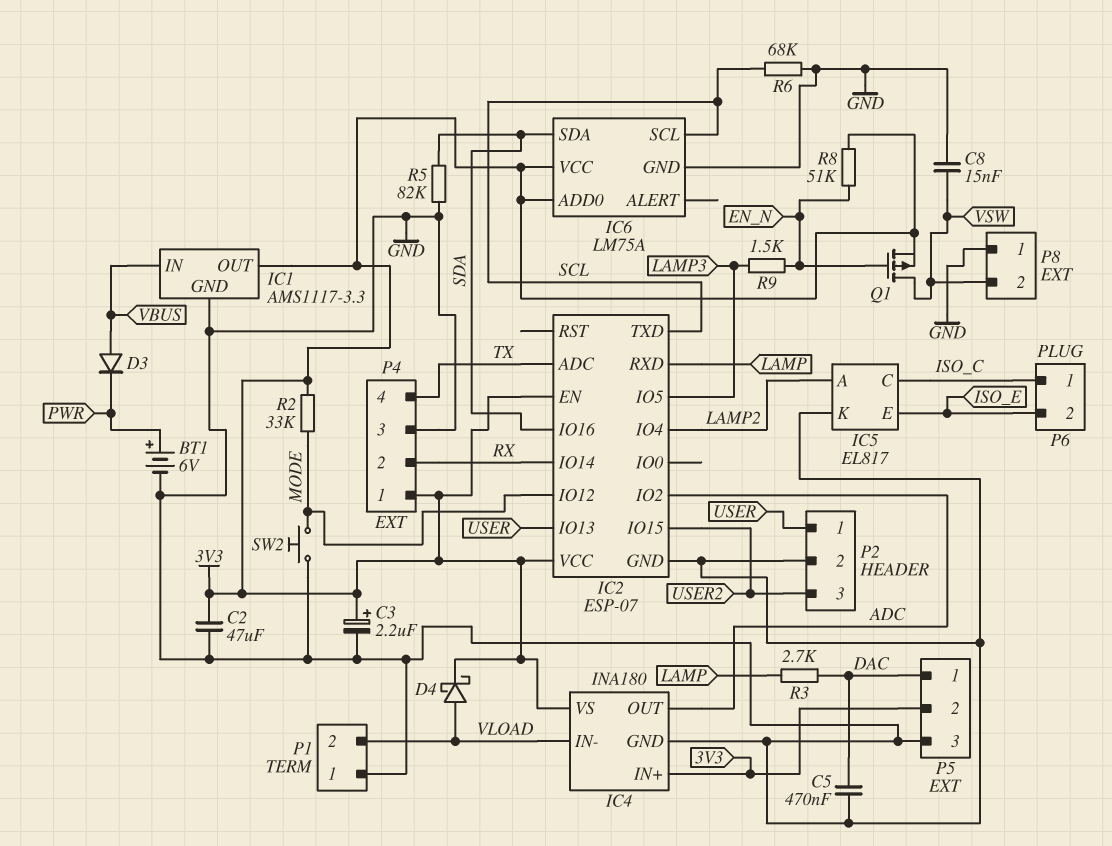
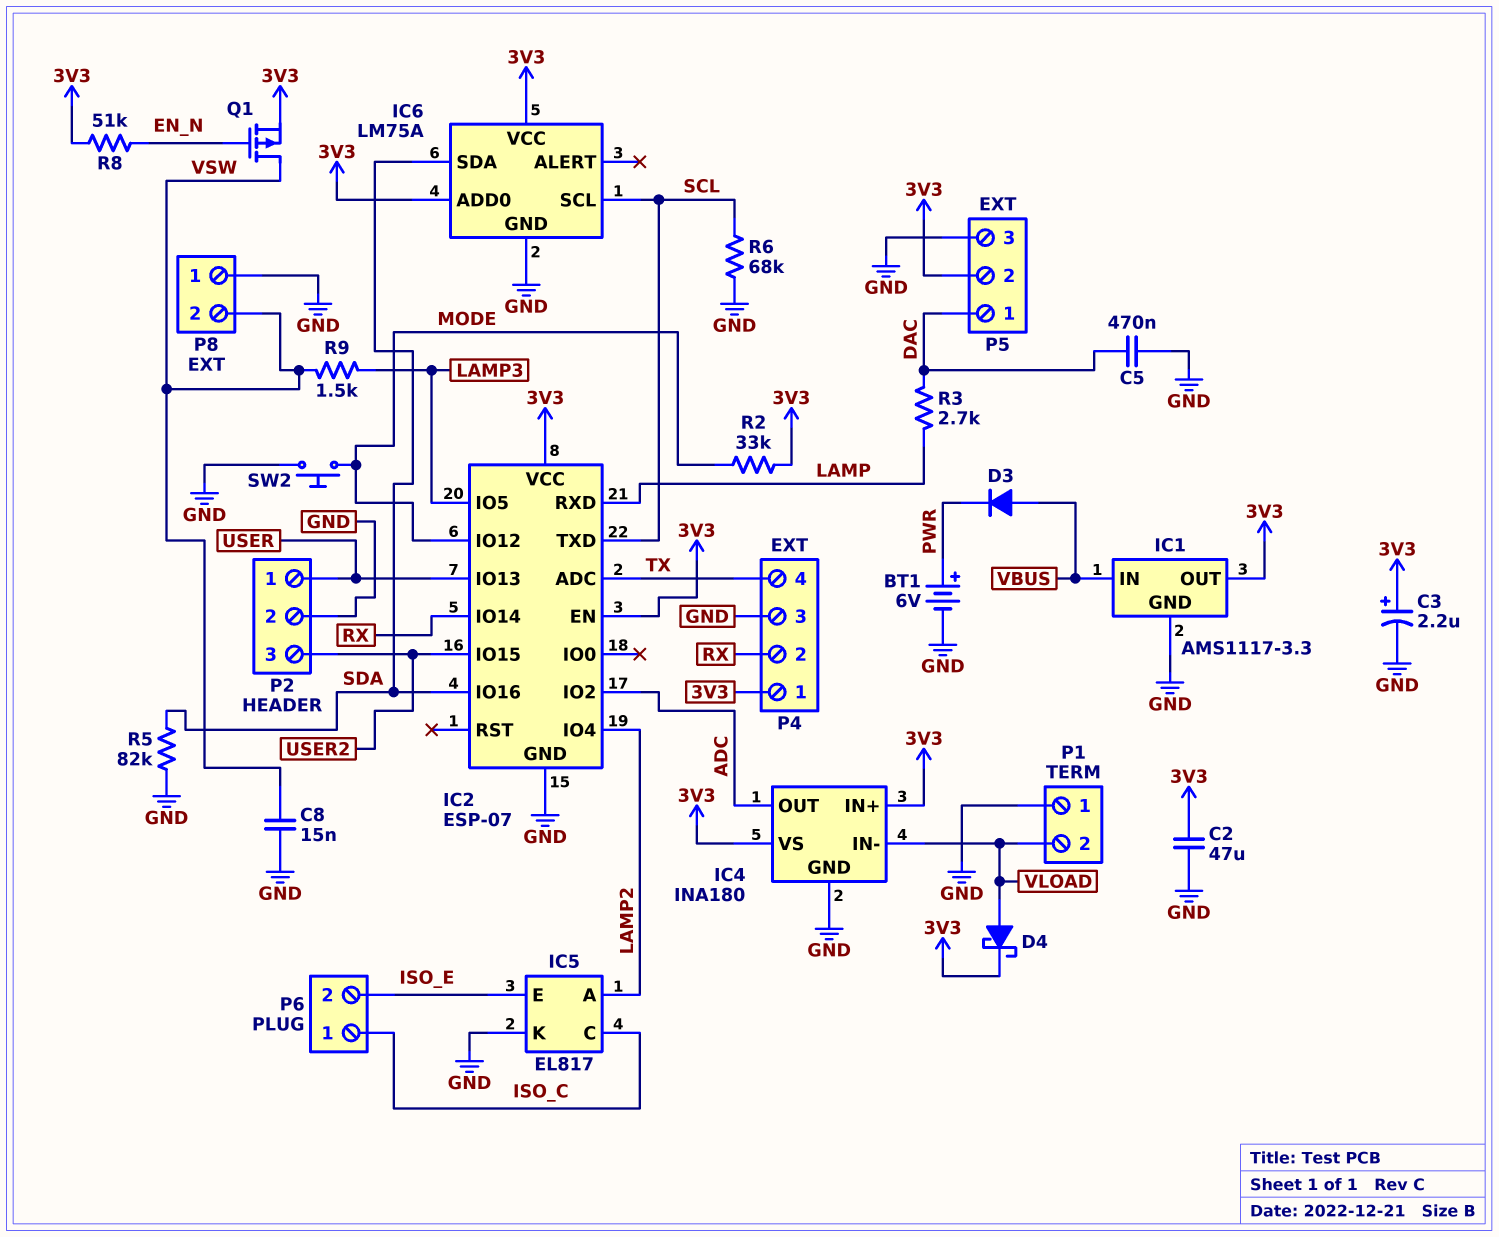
R9: 1.5k (EN_N, LAMP3) -> 1.5k (LAMP3, VSW)

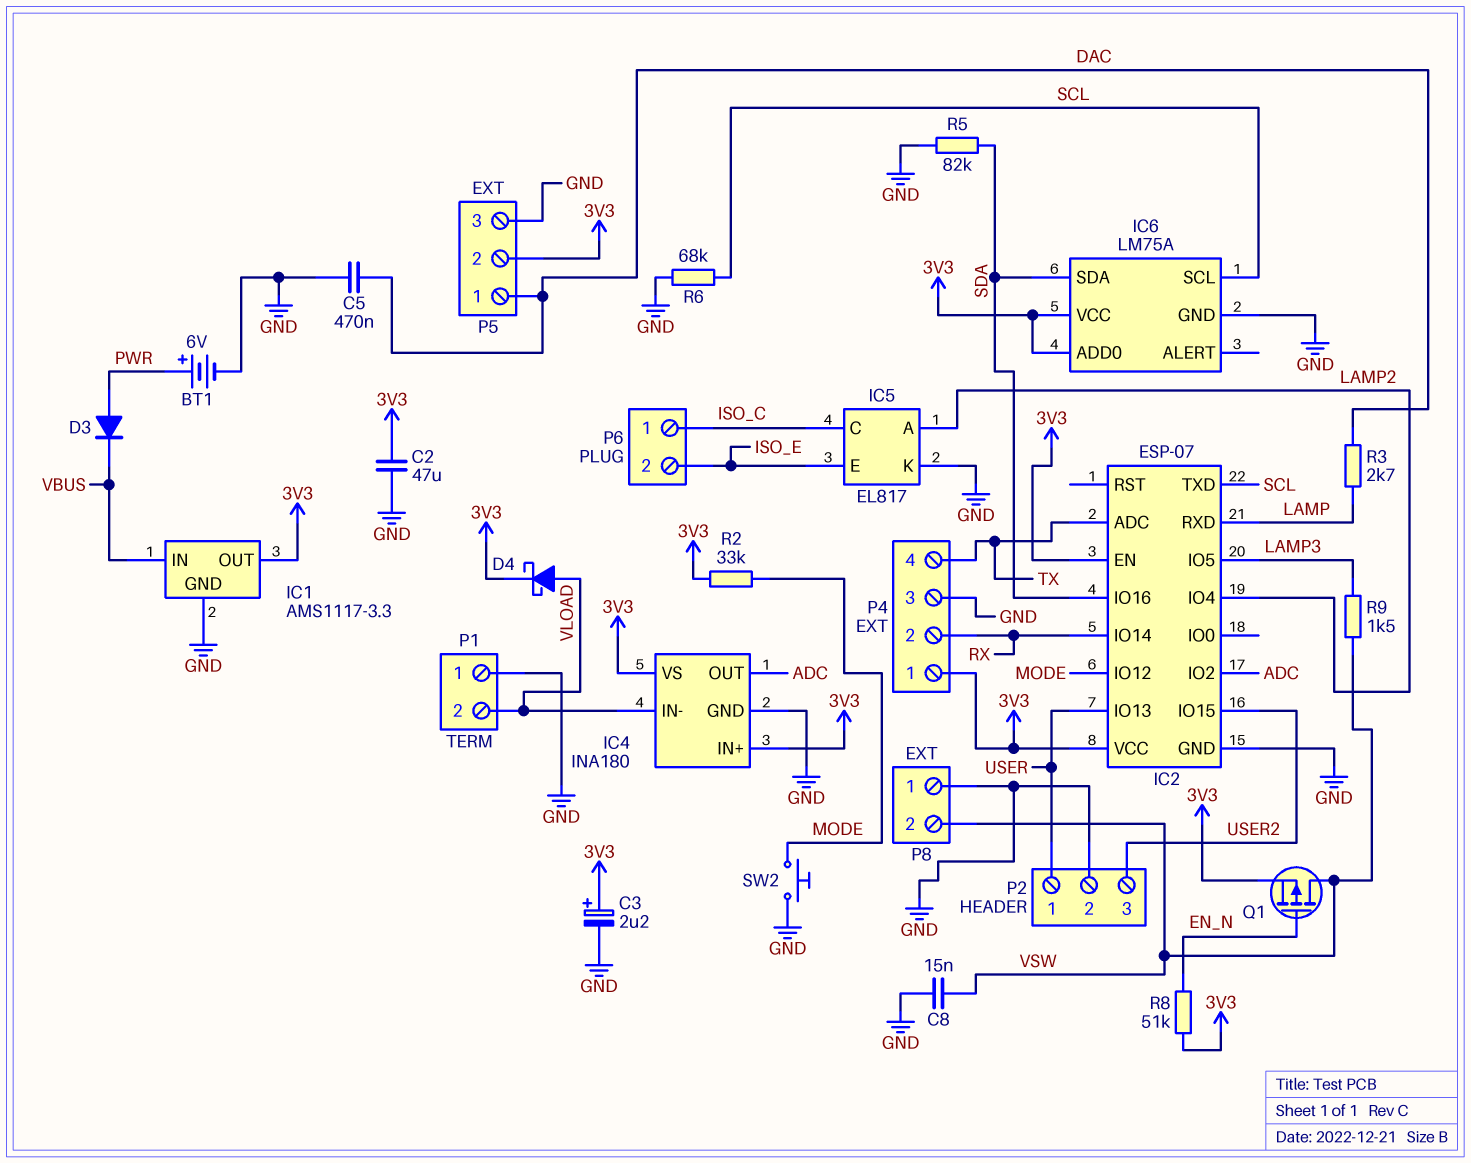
D3: diode (A VBUS, K PWR) -> diode (A PWR, K VBUS)

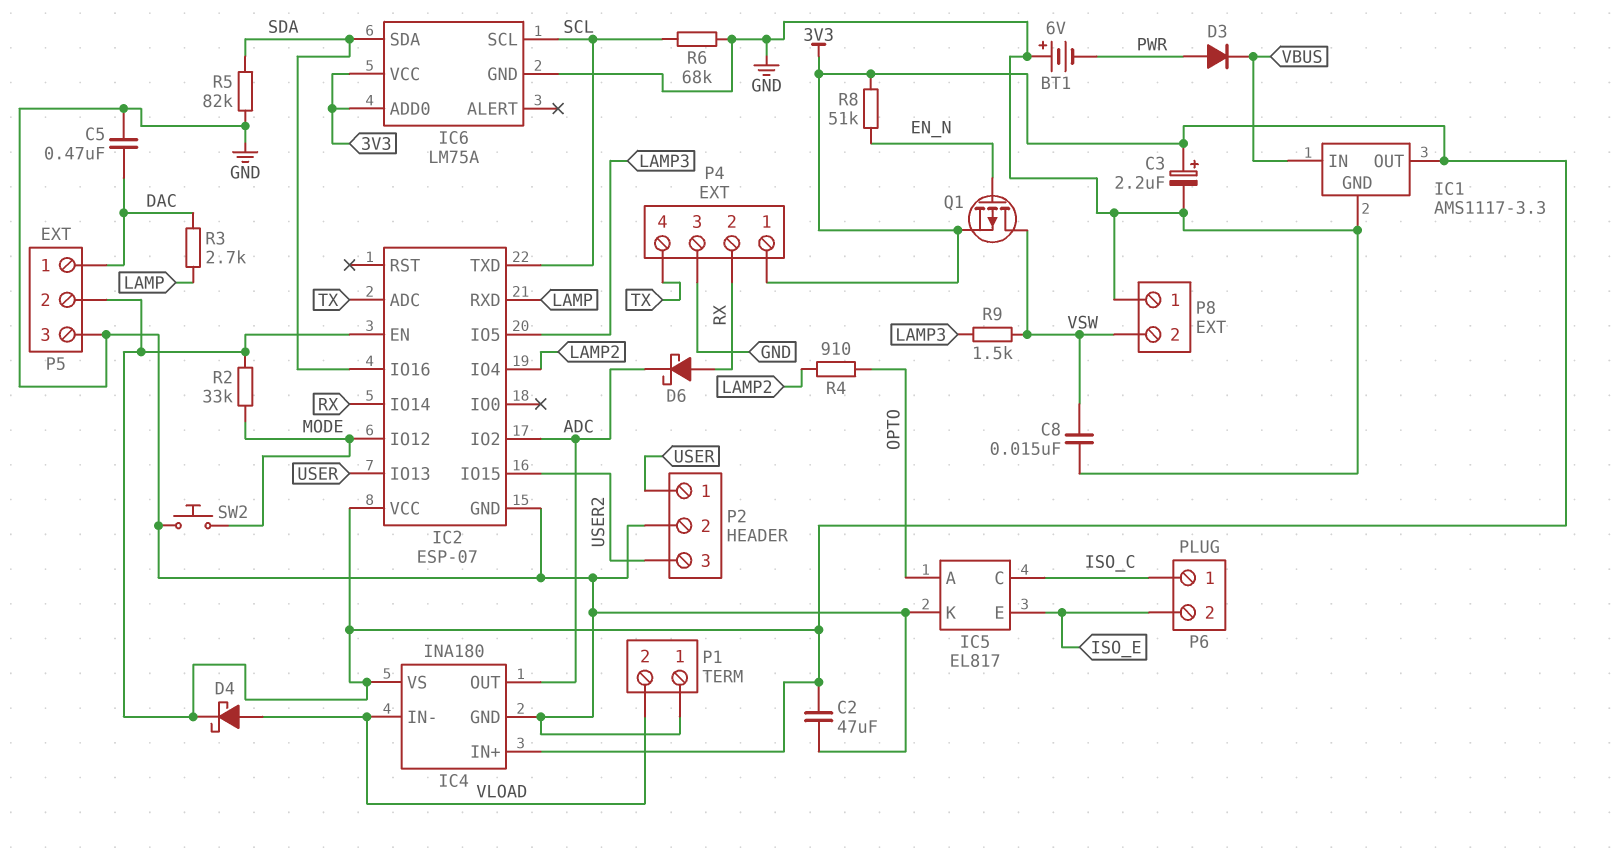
BT1: 6V (plus PWR, minus GND) -> 6V (plus GND, minus PWR)
D6: none -> schottky (A RX, K ADC)
IC5 pin A: LAMP2 -> OPTO
R4: none -> 910 (LAMP2, OPTO)

